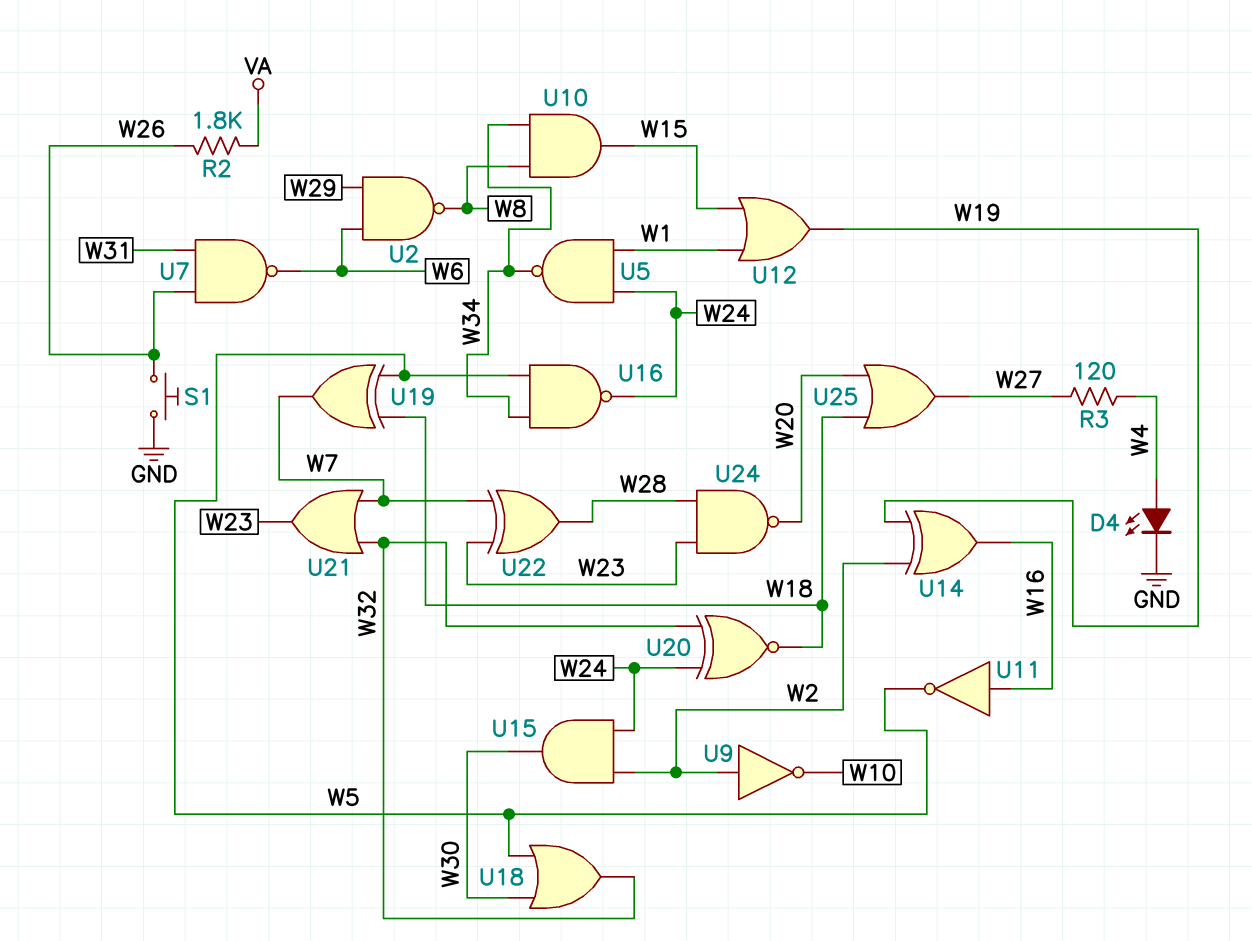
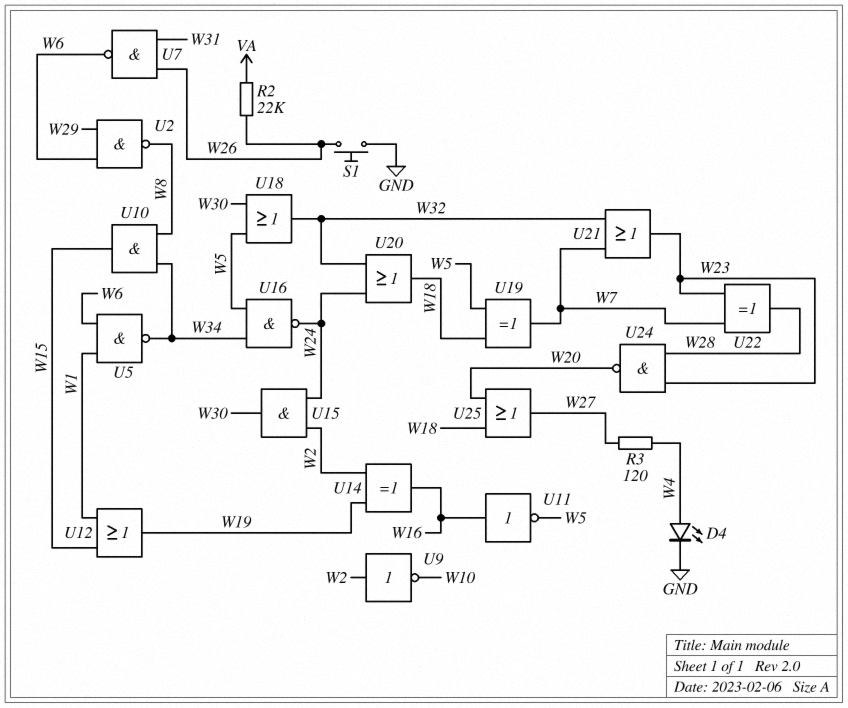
R2: 1.8k (VA, W26) -> 22k (VA, W26)
U5: NAND (in W1, in W24, out W34) -> NAND (in W1, in W6, out W34)
U20: XNOR (in W24, in W32, out W18) -> OR (in W24, in W32, out W18)

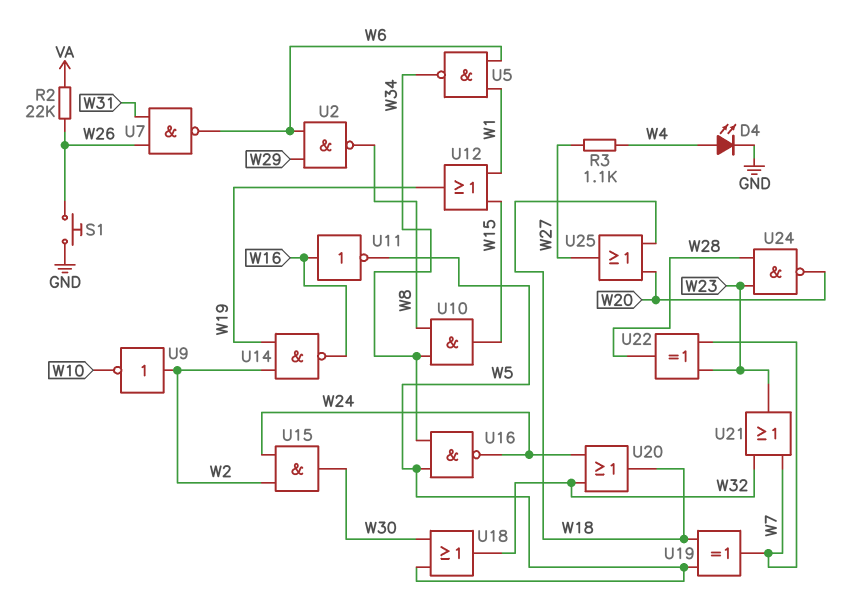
R3: 120 (W4, W27) -> 1.1k (W4, W27)
U14: XOR (in W2, in W19, out W16) -> NAND (in W2, in W19, out W16)

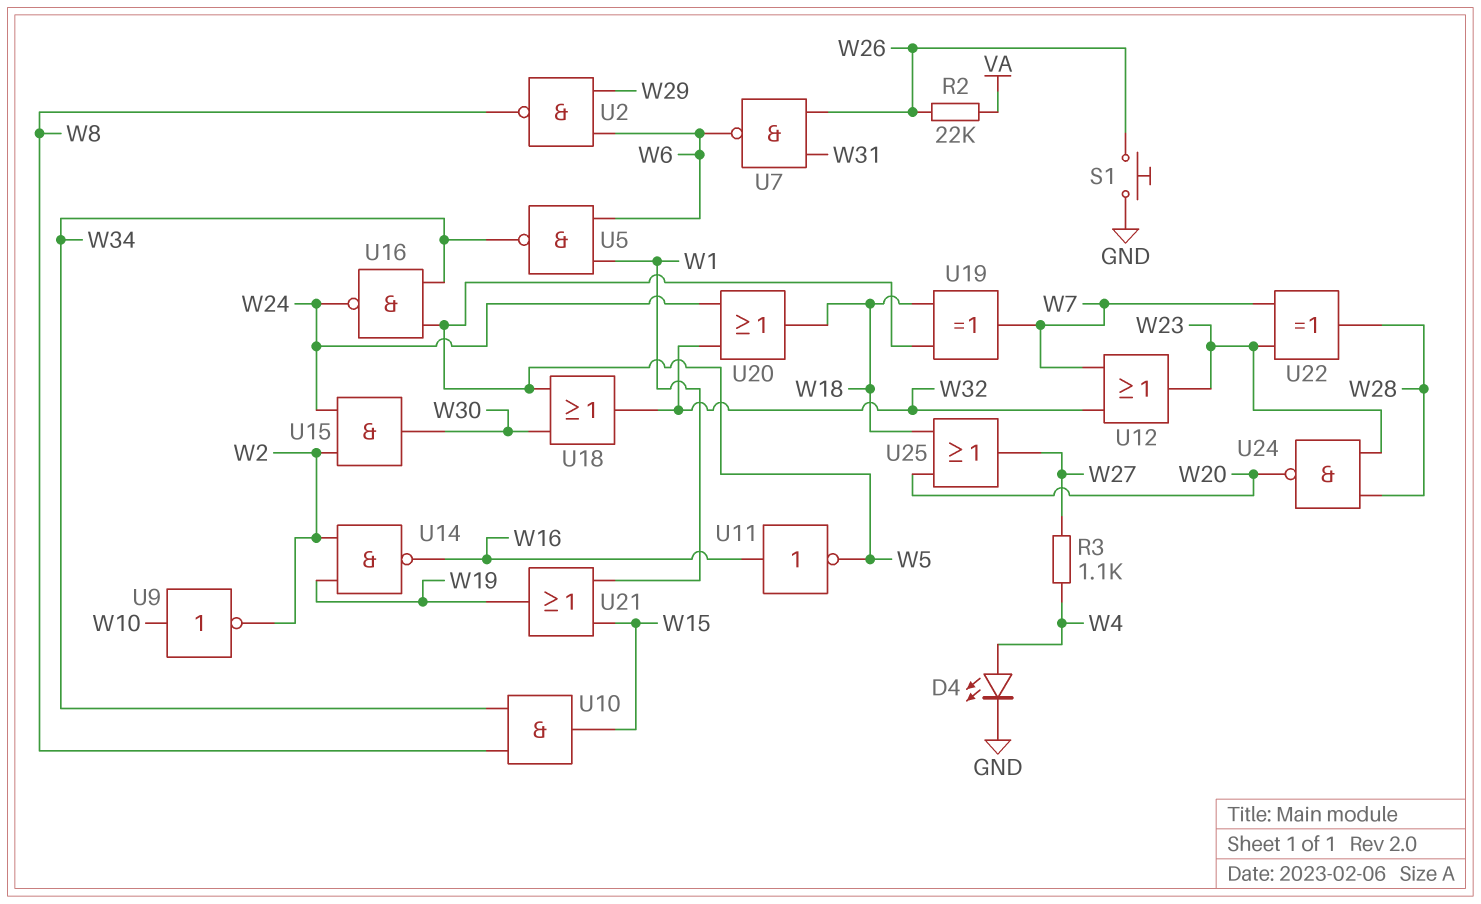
U9: NOT (in W2, out W10) -> NOT (in W10, out W2)
U12: OR (in W1, in W15, out W19) -> OR (in W7, in W32, out W23)
U21: OR (in W7, in W32, out W23) -> OR (in W1, in W15, out W19)

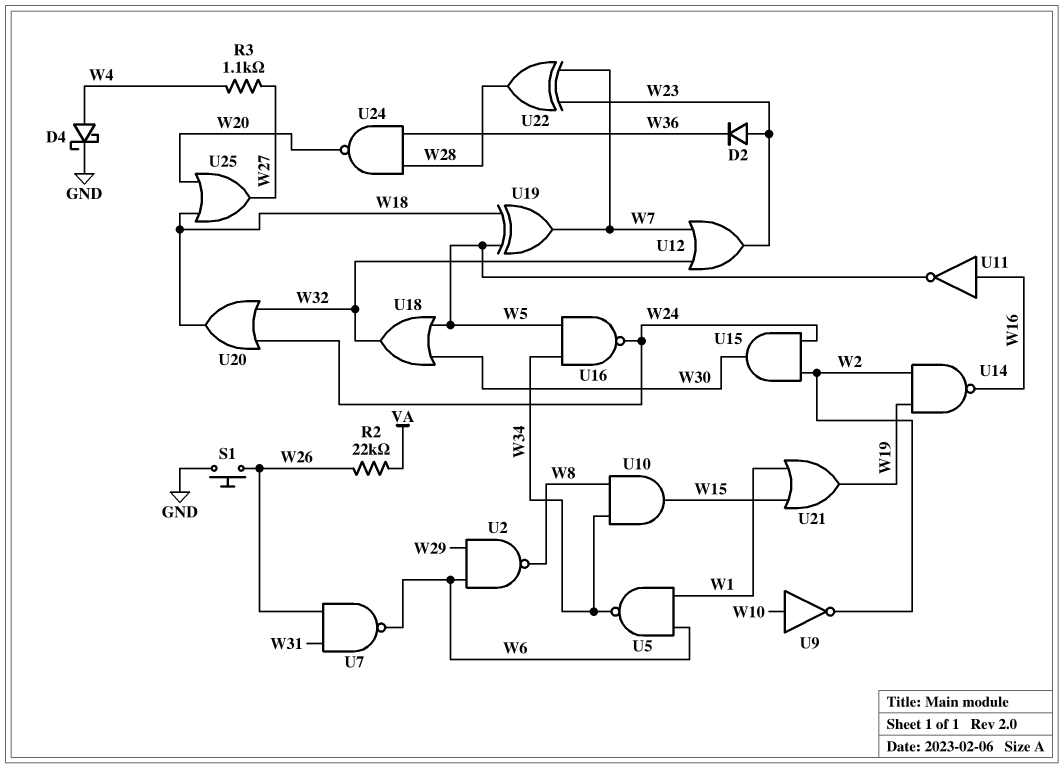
D2: none -> diode (A W23, K W36)
D4: LED (A W4, K GND) -> schottky (A W4, K GND)
U24: NAND (in W23, in W28, out W20) -> NAND (in W28, in W36, out W20)

